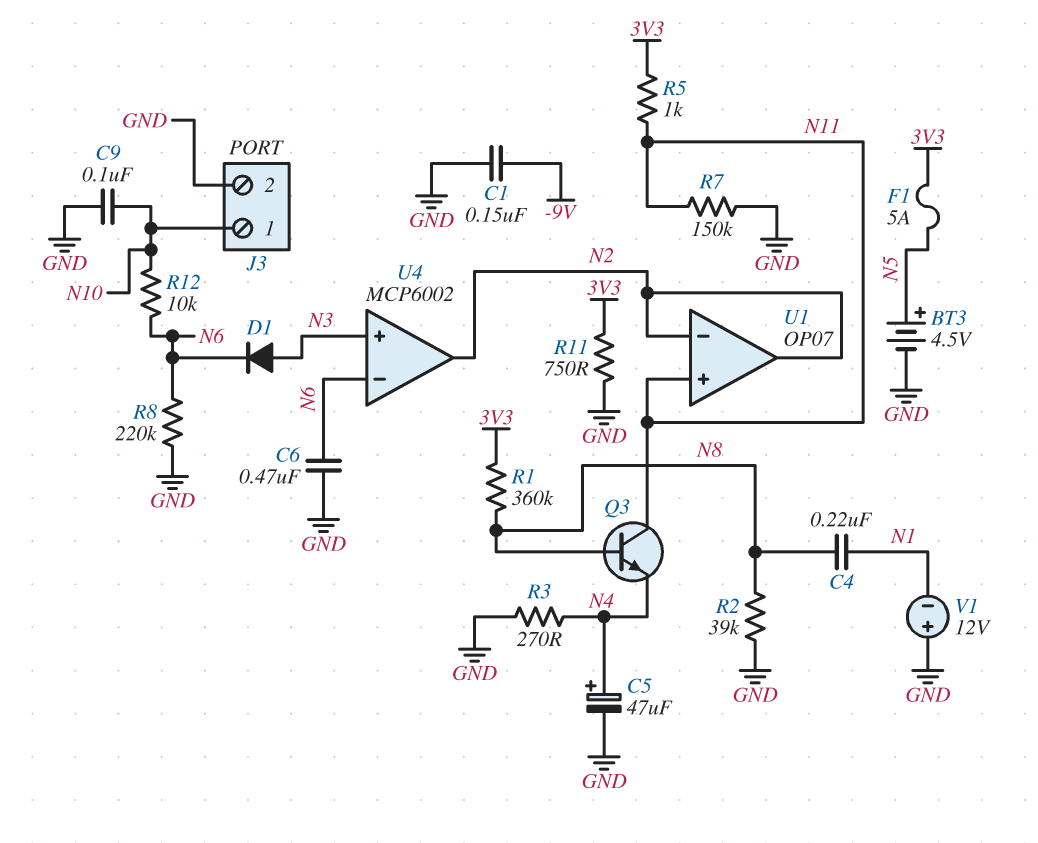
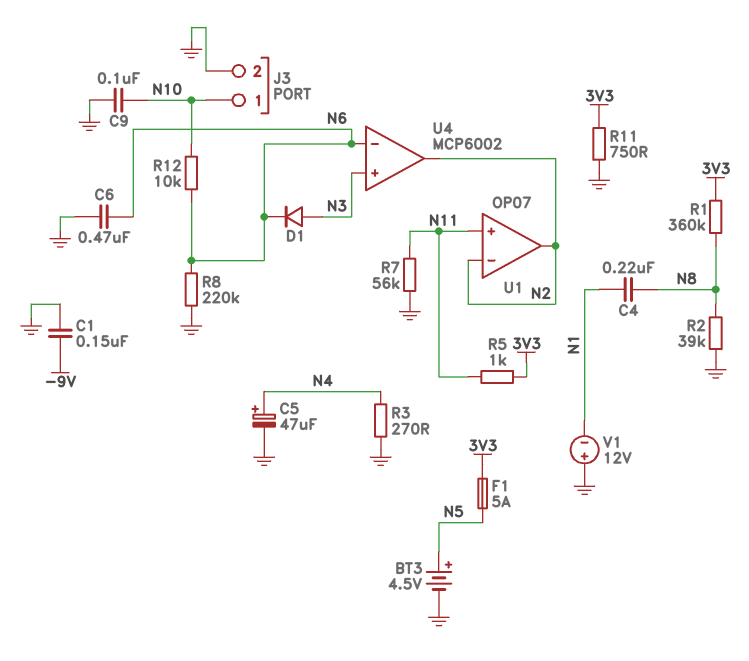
Q3: NPN (B N8, C N11, E N4) -> none
R7: 150k (GND, N11) -> 56k (GND, N11)

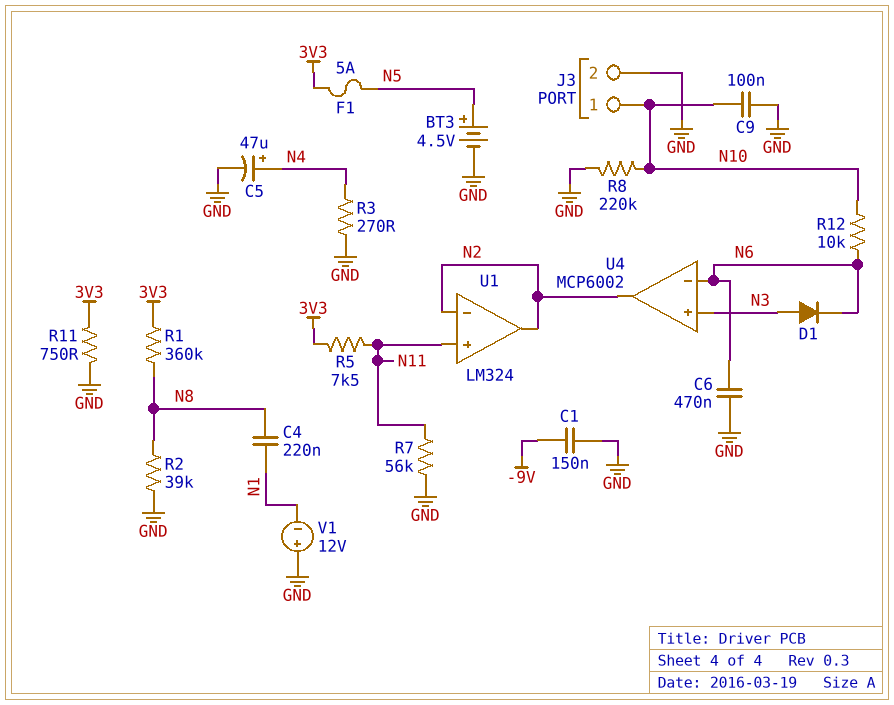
R5: 1k (3V3, N11) -> 7.5k (3V3, N11)
R8: 220k (GND, N6) -> 220k (GND, N10)
U1: OP07 -> LM324

